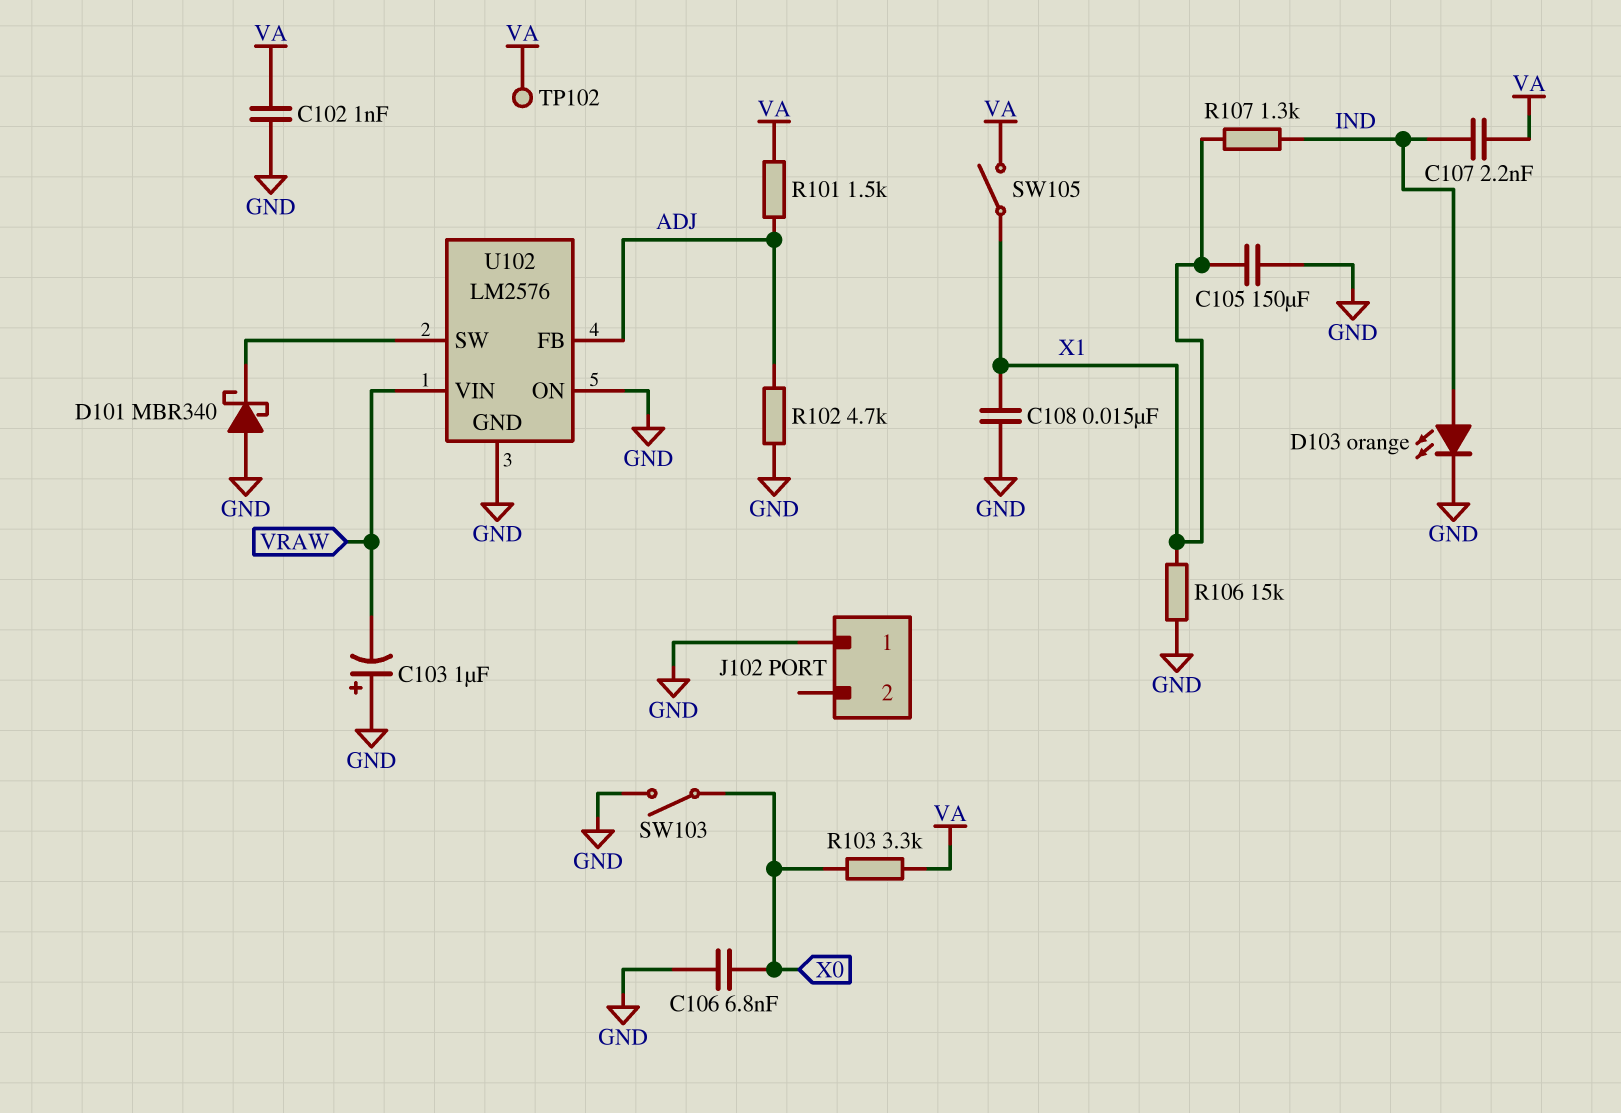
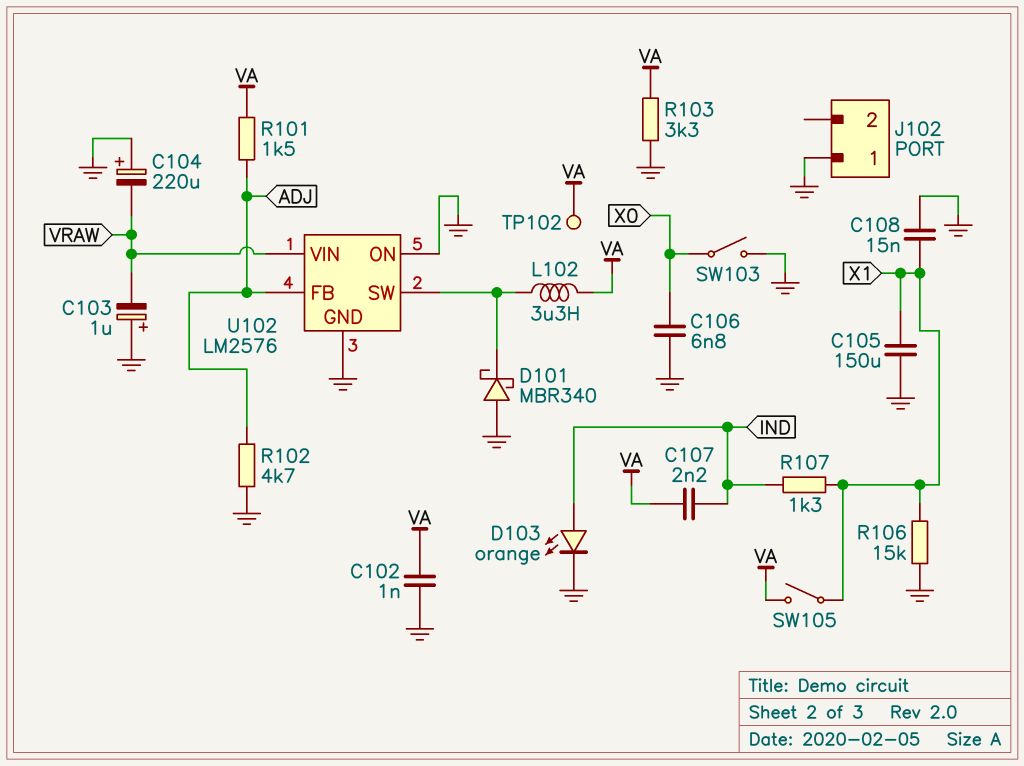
C104: none -> 220uF (plus GND, minus VRAW)
L102: none -> 3.3uH (U102/SW, VA)
R103: 3.3k (VA, X0) -> 3.3k (GND, VA)

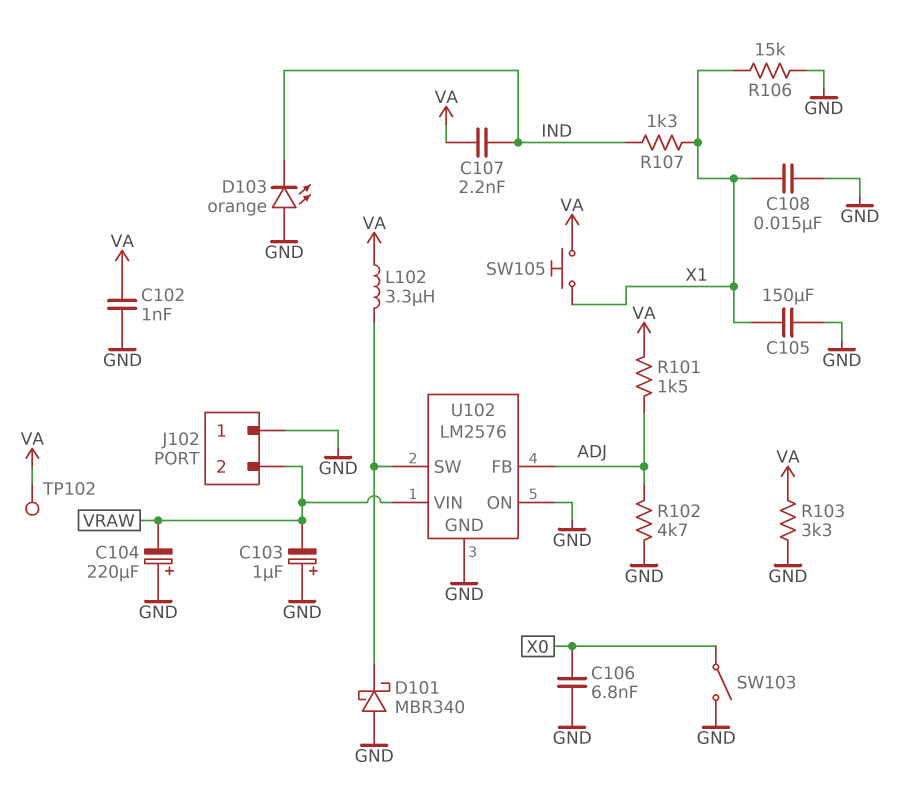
D103: LED orange (A IND, K GND) -> LED orange (A GND, K IND)
J102 pin 2: none -> VRAW
SW105: switch (VA, X1) -> button (VA, X1)

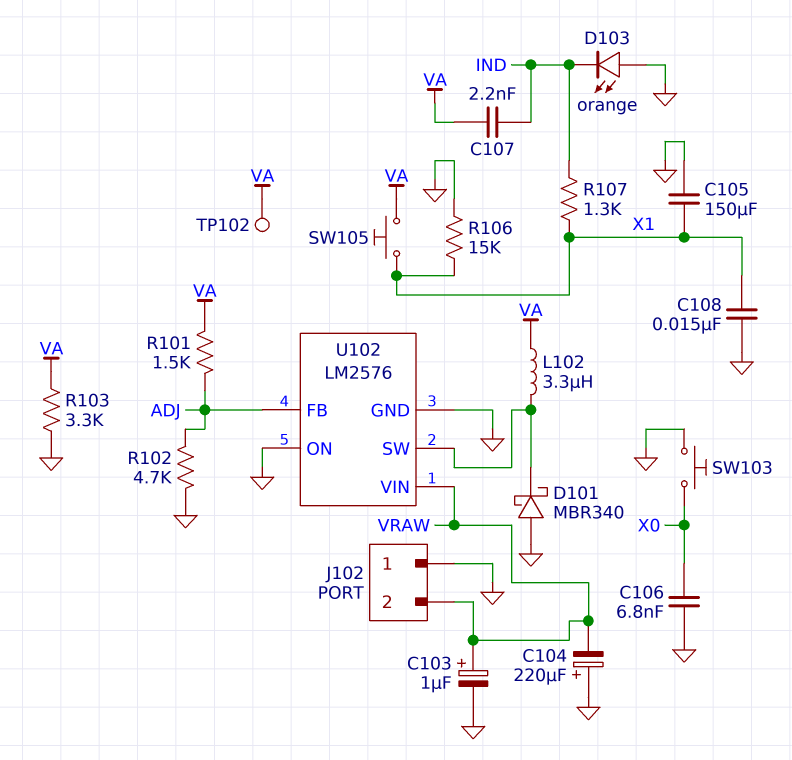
C102: 1nF (GND, VA) -> none
C103: 1uF (plus GND, minus VRAW) -> 1uF (plus VRAW, minus GND)
SW103: switch (GND, X0) -> button (GND, X0)

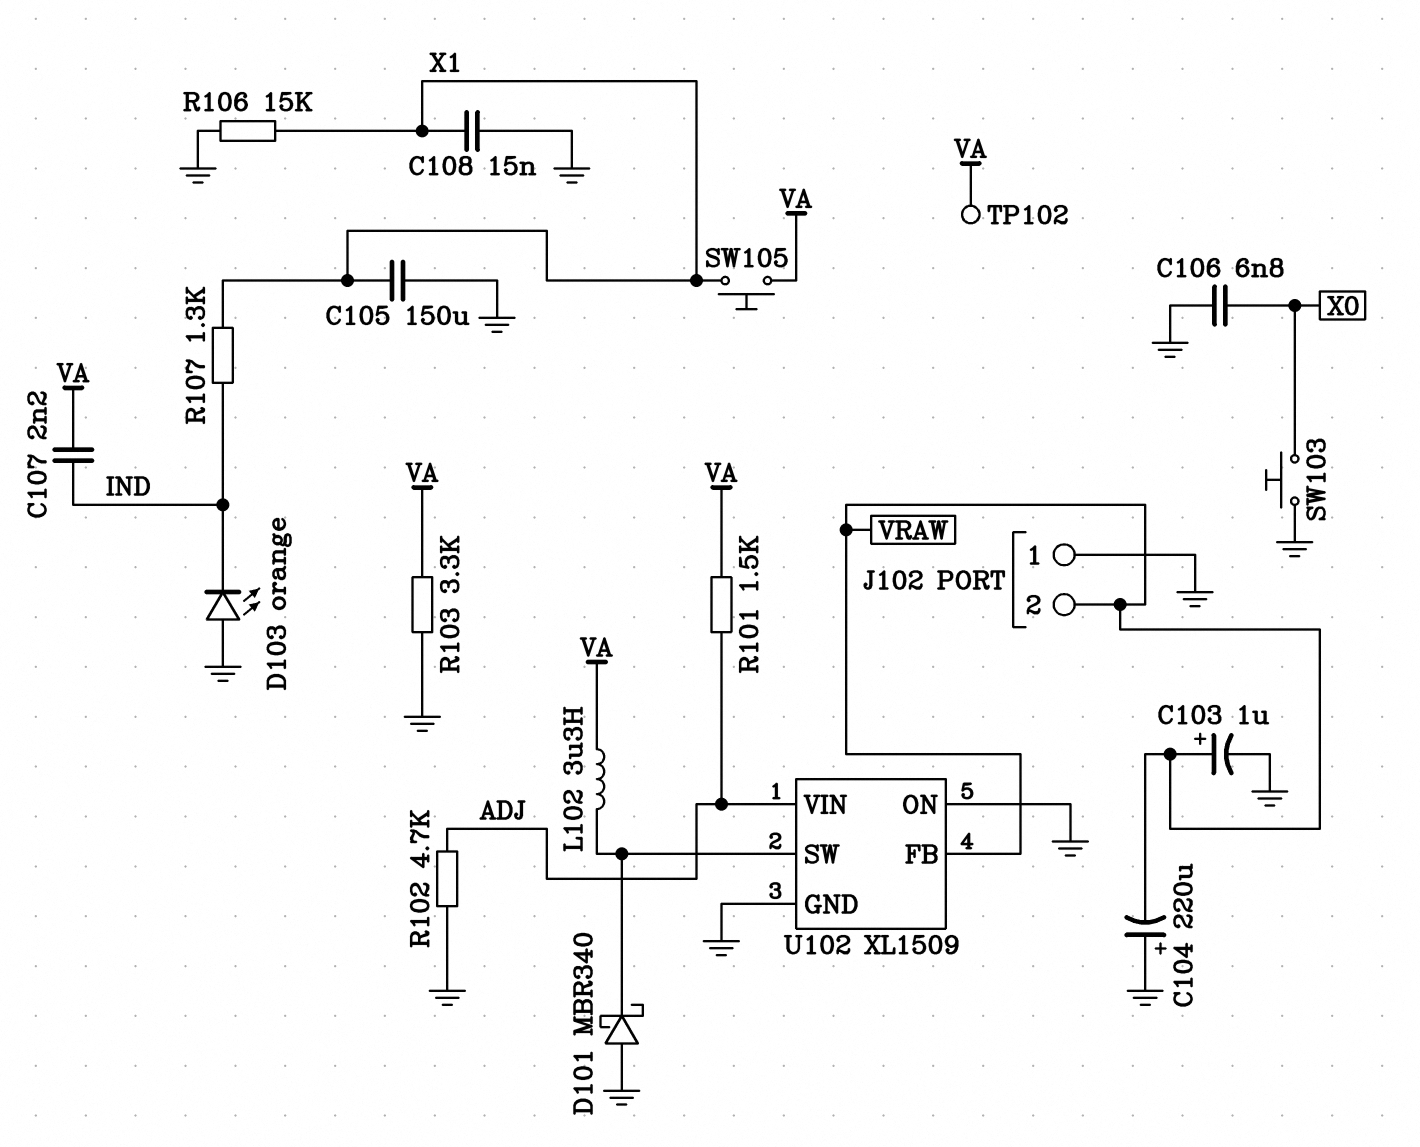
U102: LM2576 -> XL1509
U102 pin FB: ADJ -> VRAW
U102 pin VIN: VRAW -> ADJ

